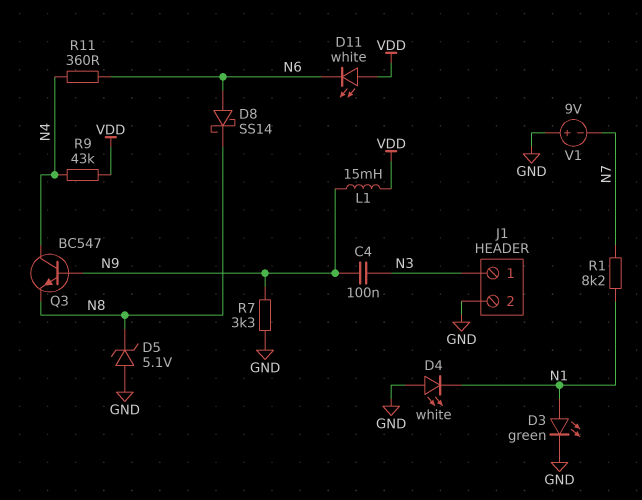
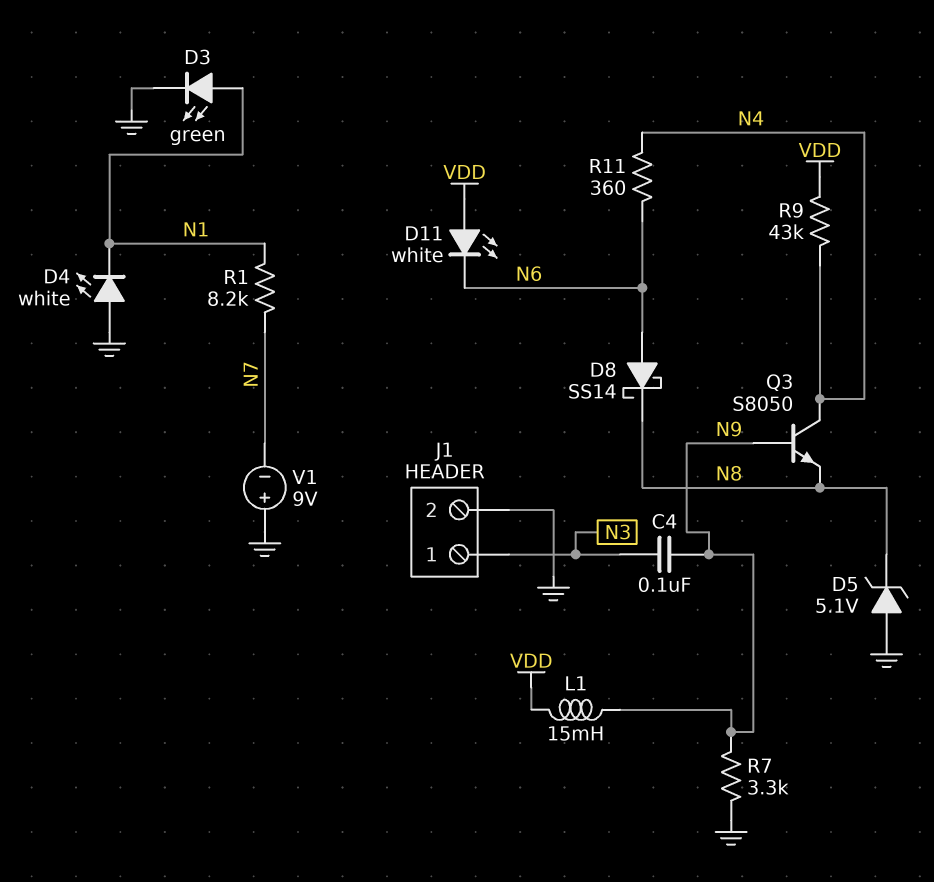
Q3: NPN BC547 (B N9, C N4, E N8) -> NPN S8050 (B N9, C N4, E N8)

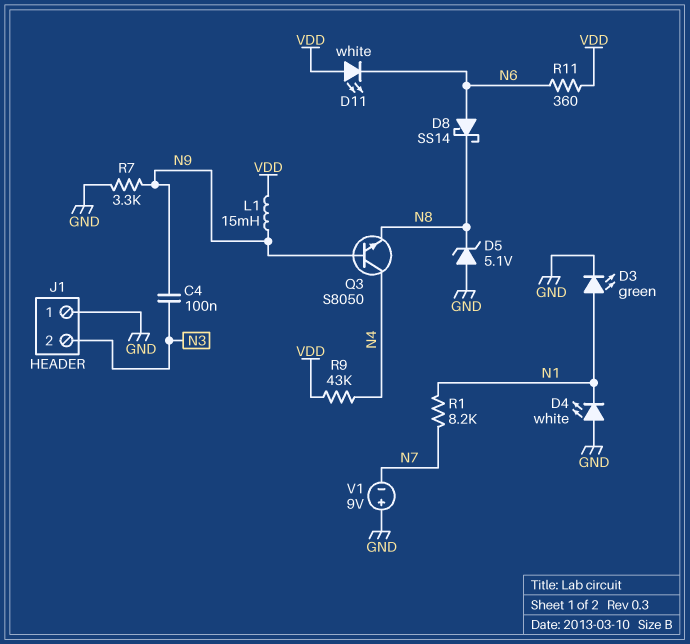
J1 pin 1: N3 -> GND
J1 pin 2: GND -> N3
R11: 360 (N4, N6) -> 360 (N6, VDD)

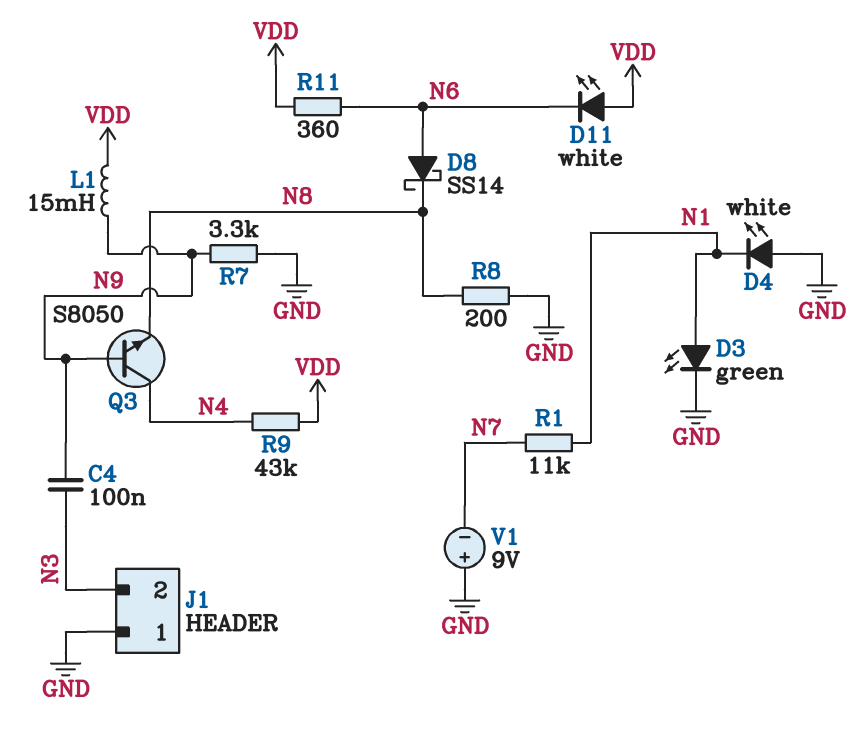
D5: zener 5.1V (A GND, K N8) -> none
R1: 8.2k (N1, N7) -> 11k (N1, N7)
R8: none -> 200 (GND, N8)

